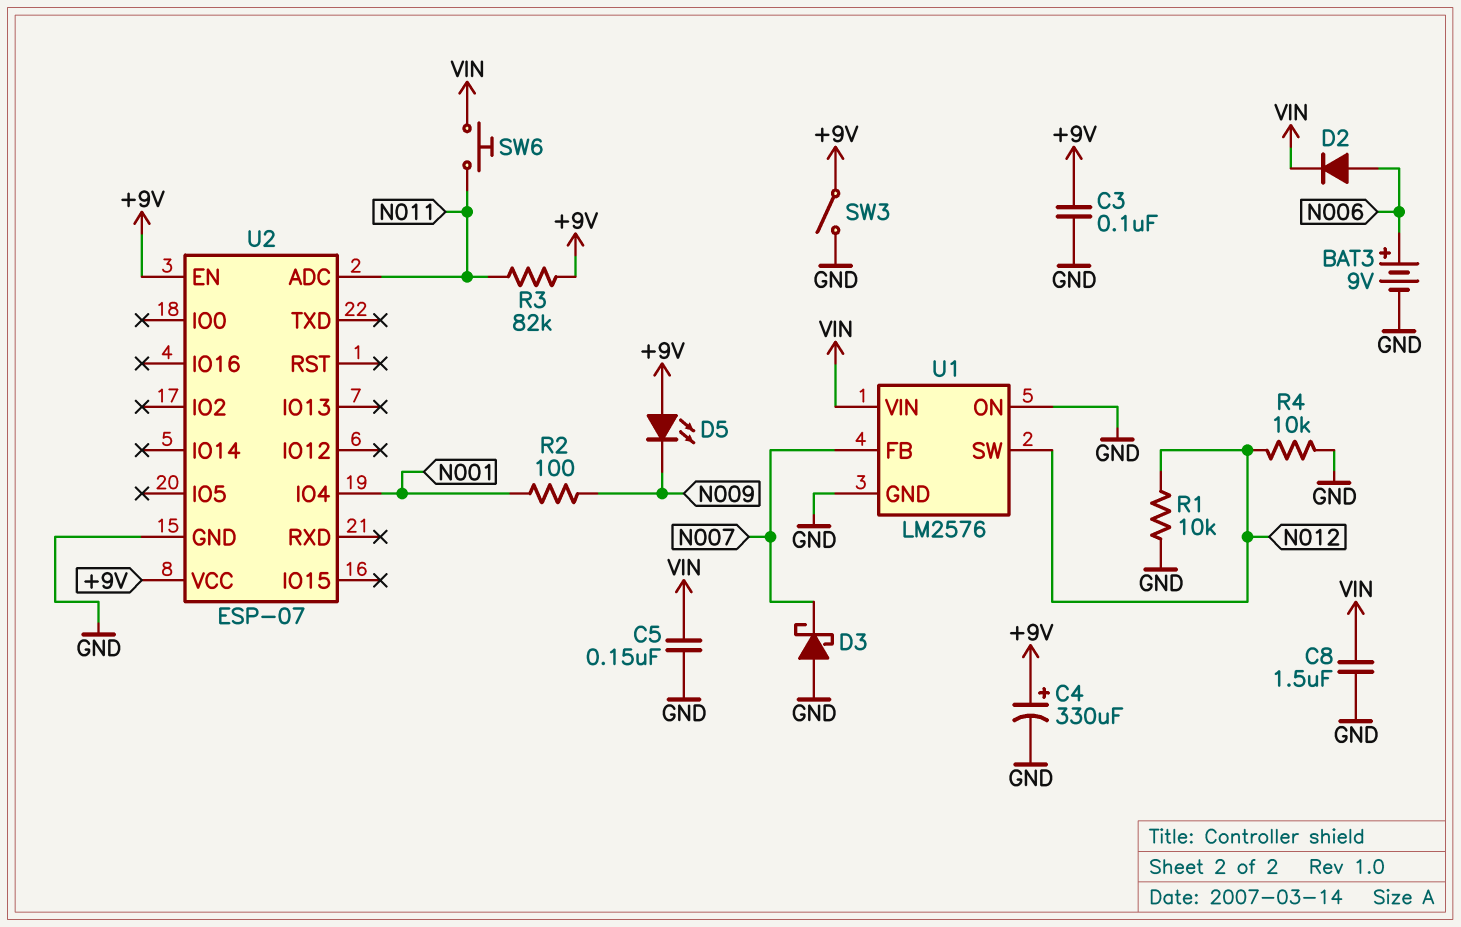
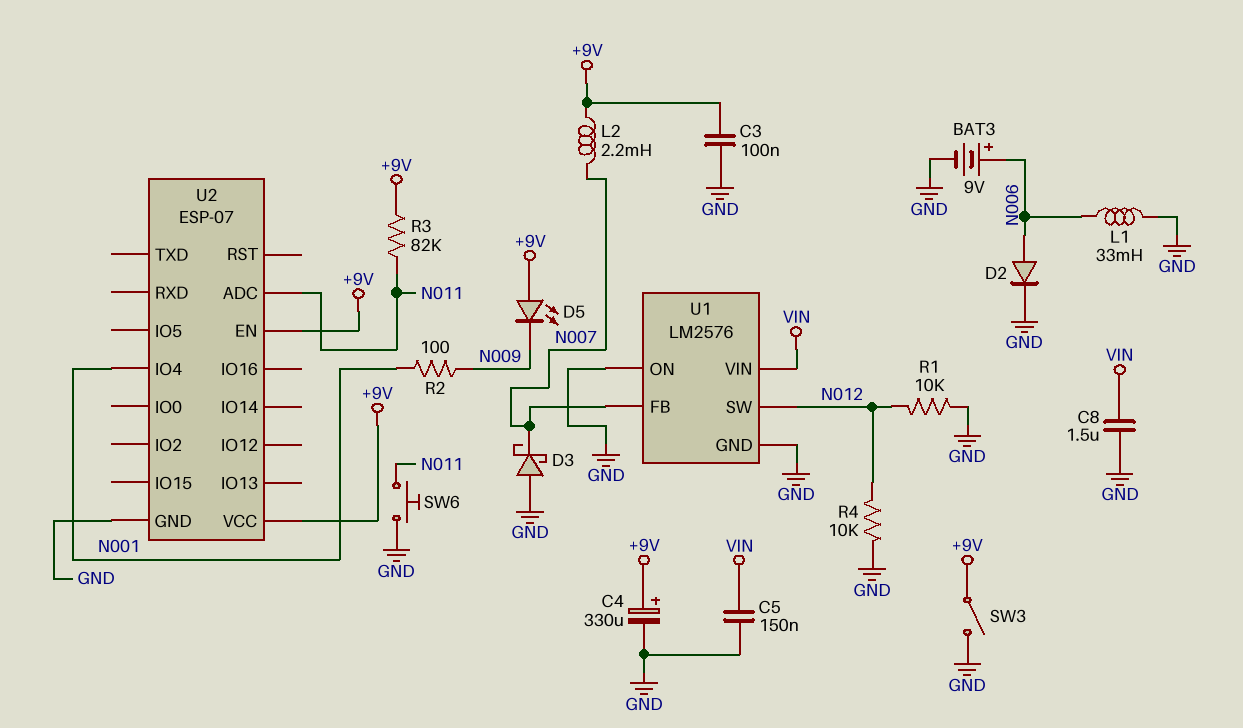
D2: diode (A N006, K VIN) -> diode (A N006, K GND)
L1: none -> 33mH (GND, N006)
L2: none -> 2.2mH (+9V, N007)
SW6: button (N011, VIN) -> button (GND, N011)

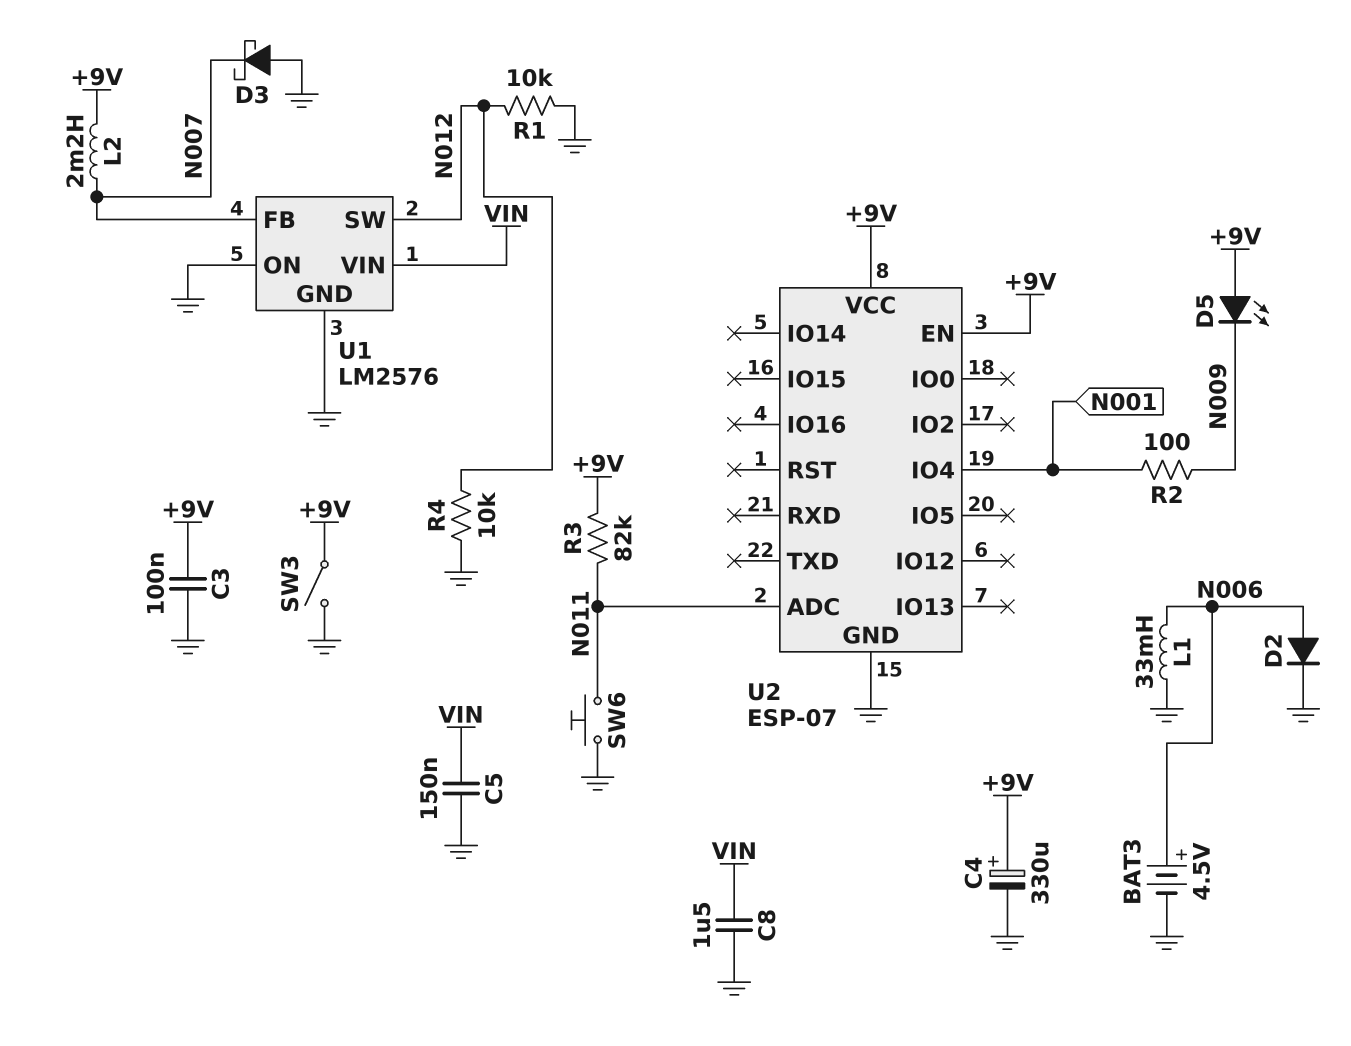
BAT3: 9V (plus N006, minus GND) -> 4.5V (plus N006, minus GND)

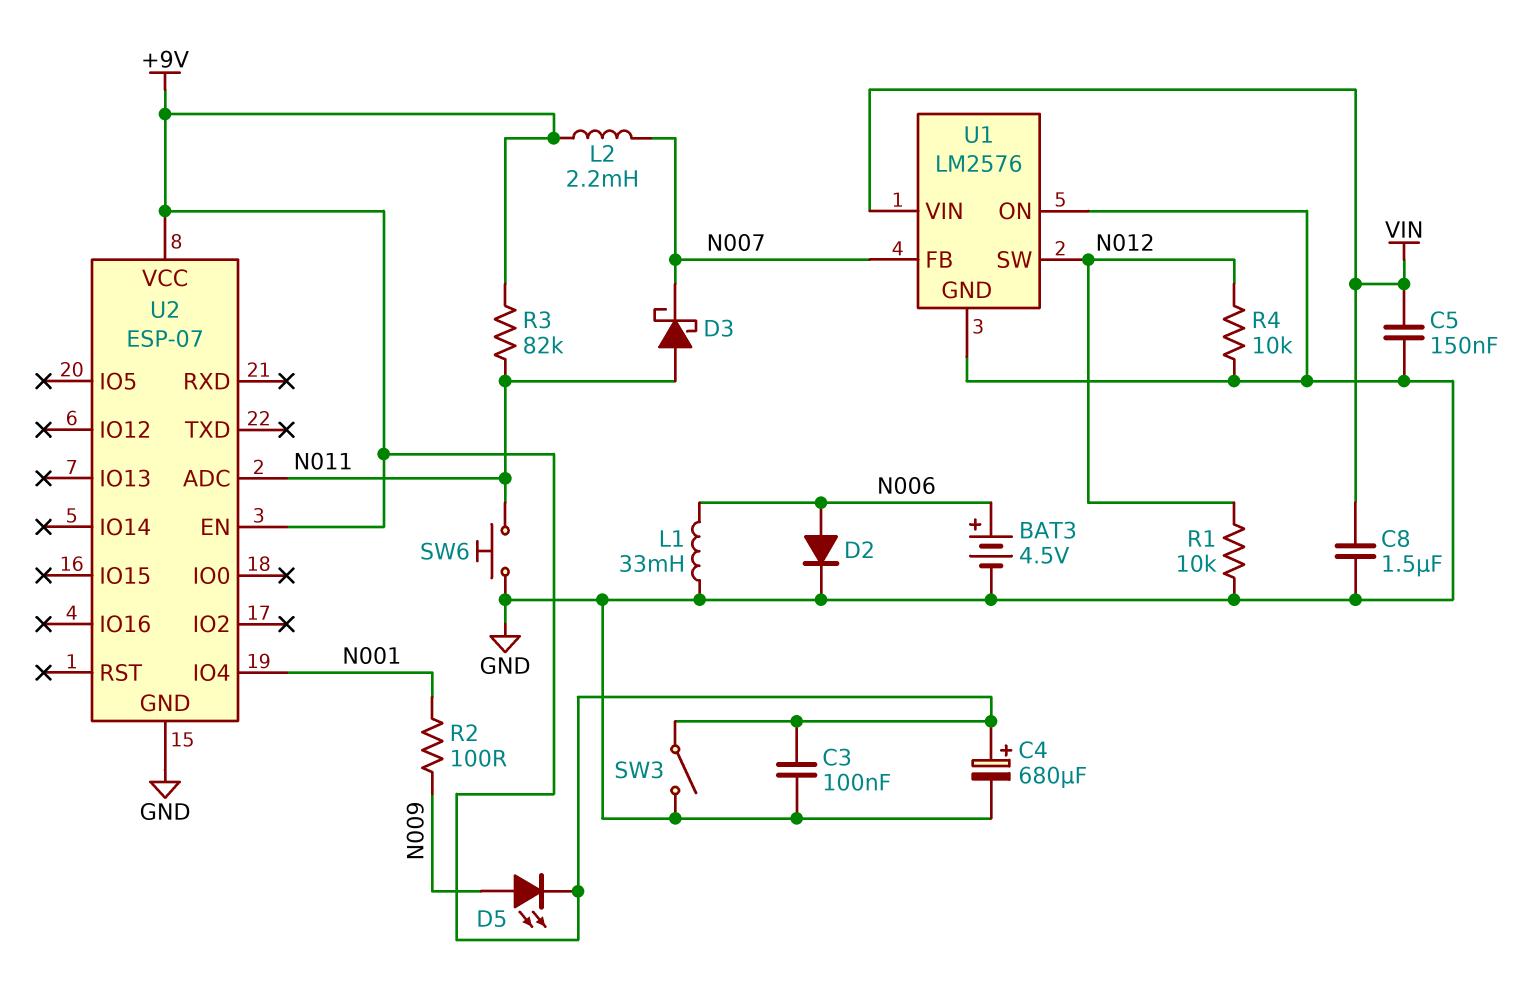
C4: 330uF (plus +9V, minus GND) -> 680uF (plus +9V, minus GND)
D3: schottky (A GND, K N007) -> schottky (A N011, K N007)
D5: LED (A +9V, K N009) -> LED (A N009, K +9V)

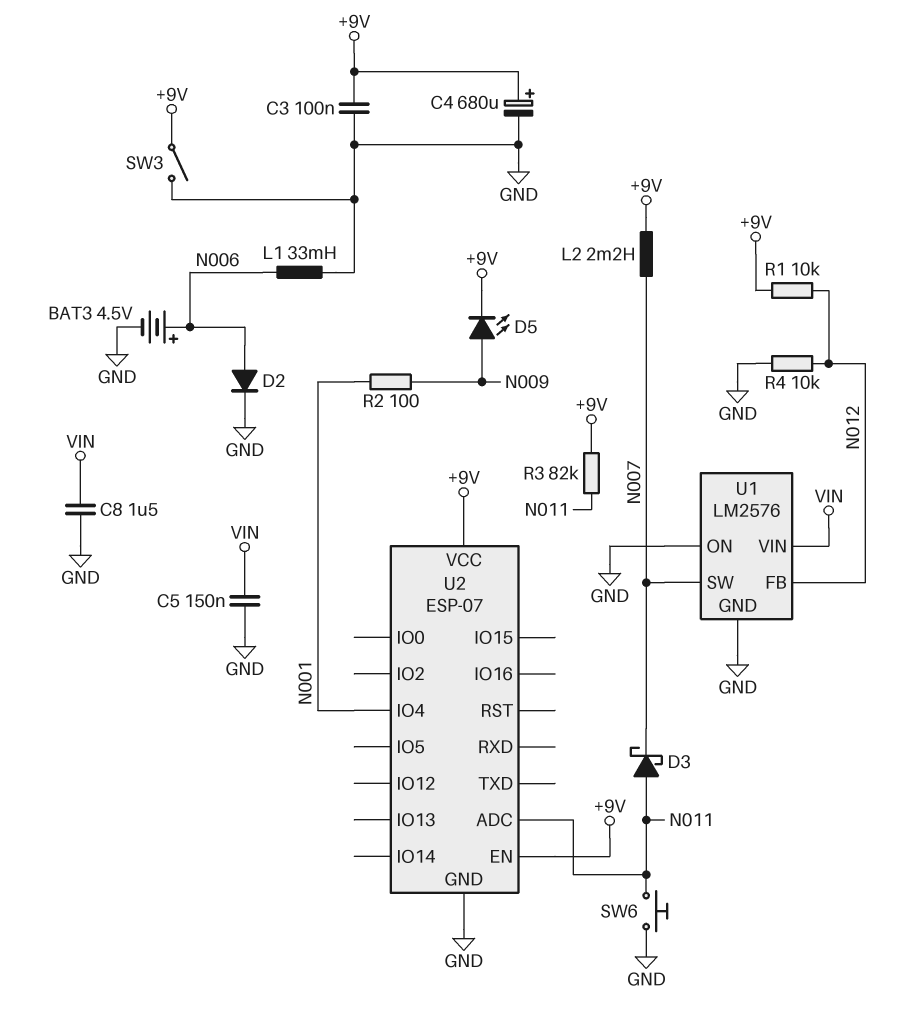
R1: 10k (GND, N012) -> 10k (+9V, N012)
U1 pin FB: N007 -> N012
U1 pin SW: N012 -> N007

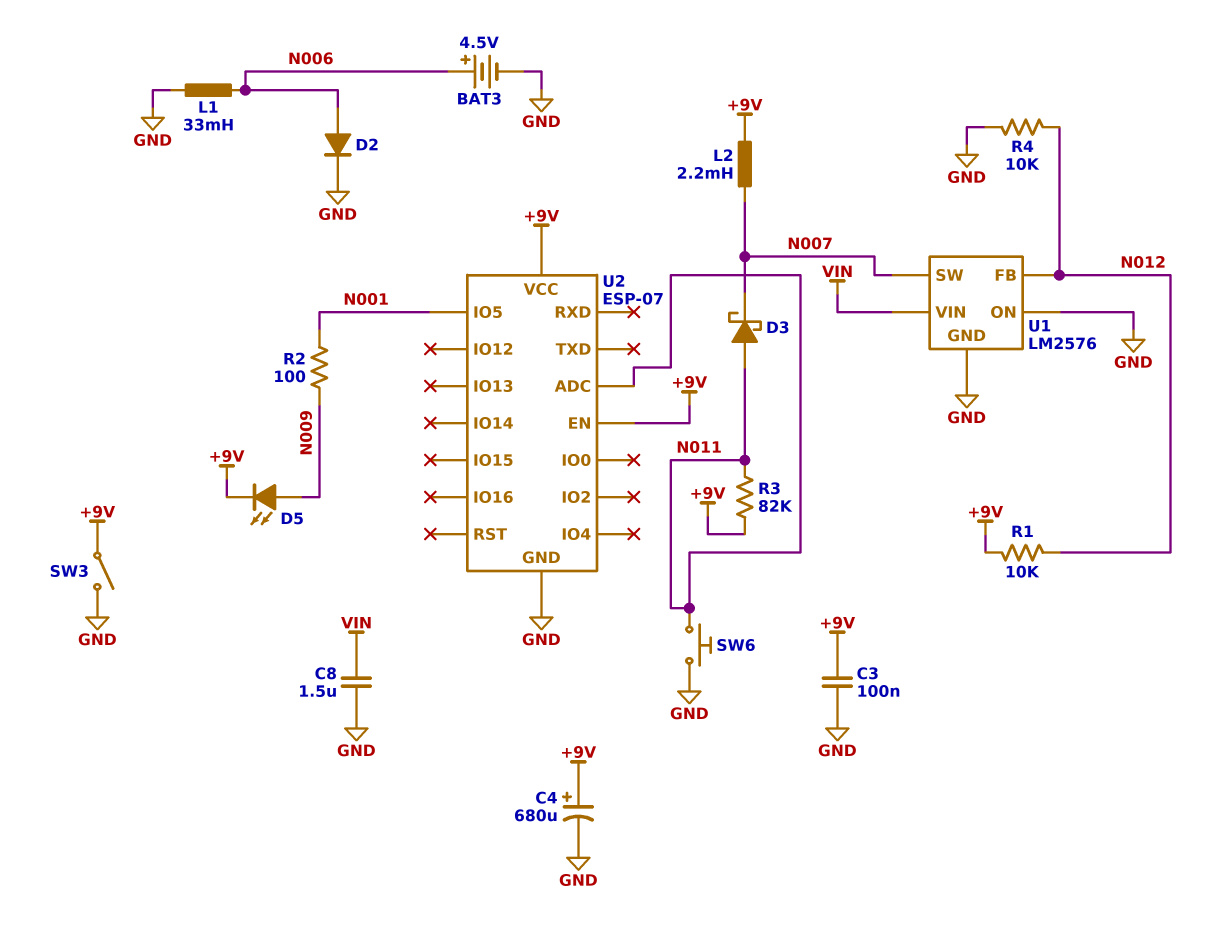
C5: 150nF (GND, VIN) -> none
U2 pin IO4: N001 -> none
U2 pin IO5: none -> N001

